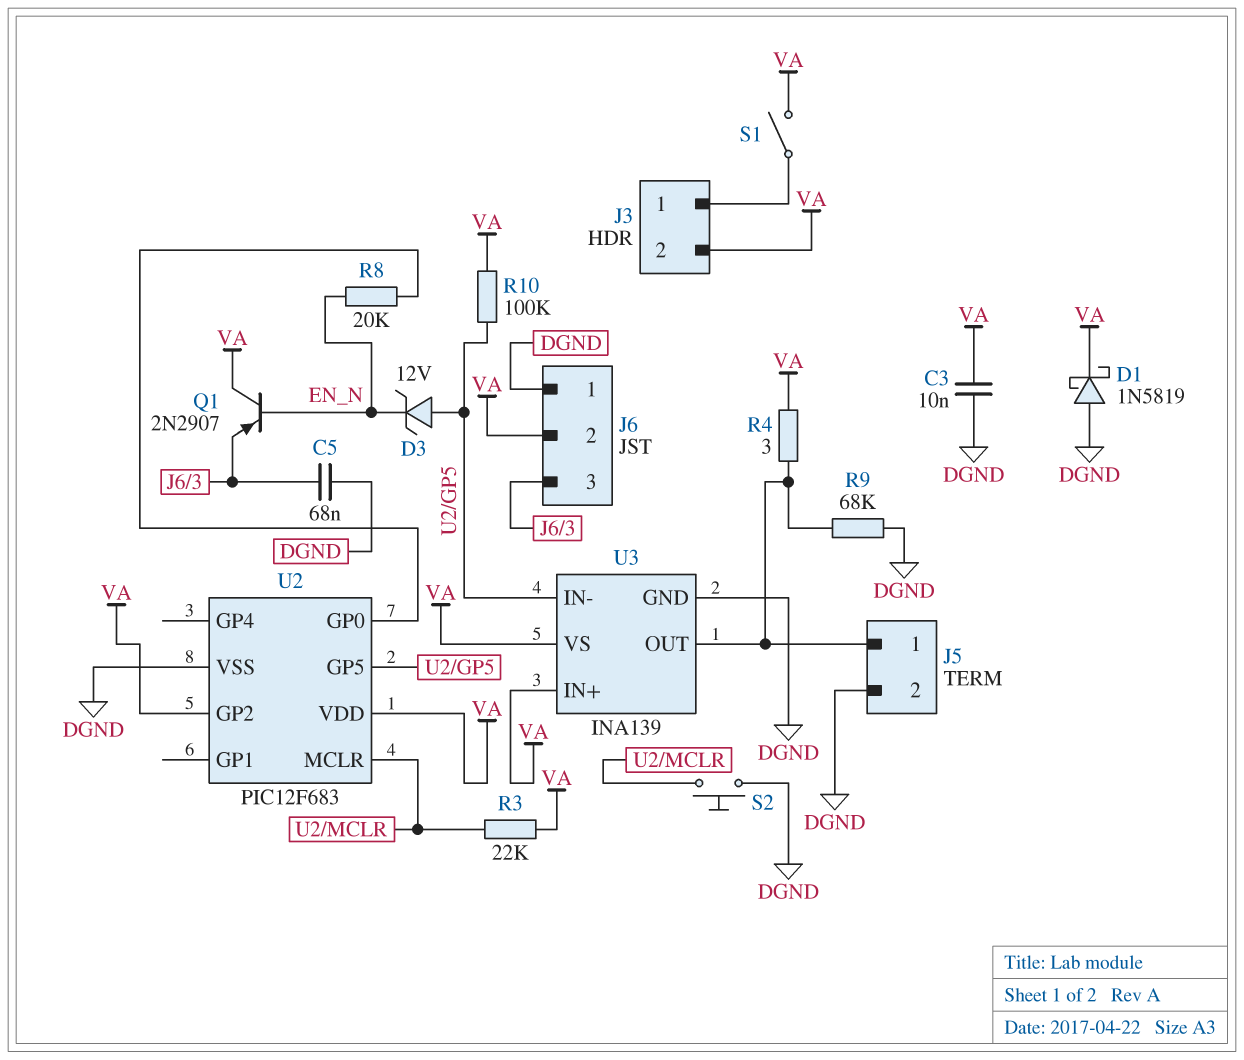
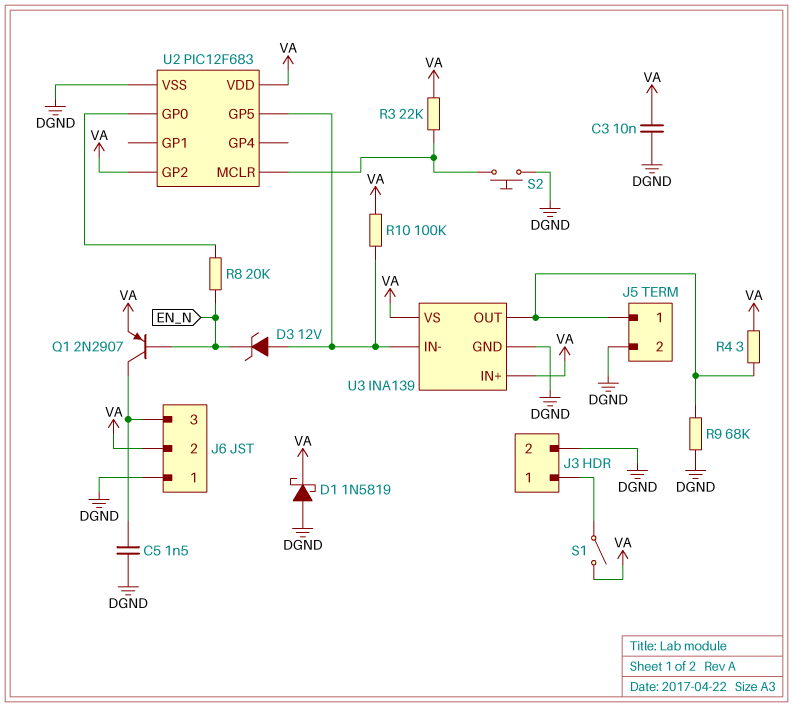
C5: 68nF (DGND, J6/3) -> 1.5nF (DGND, J6/3)
J3 pin 2: VA -> DGND
Q1: PNP 2N2907 (B EN_N, C VA, E J6/3) -> PNP 2N2907 (B EN_N, C J6/3, E VA)

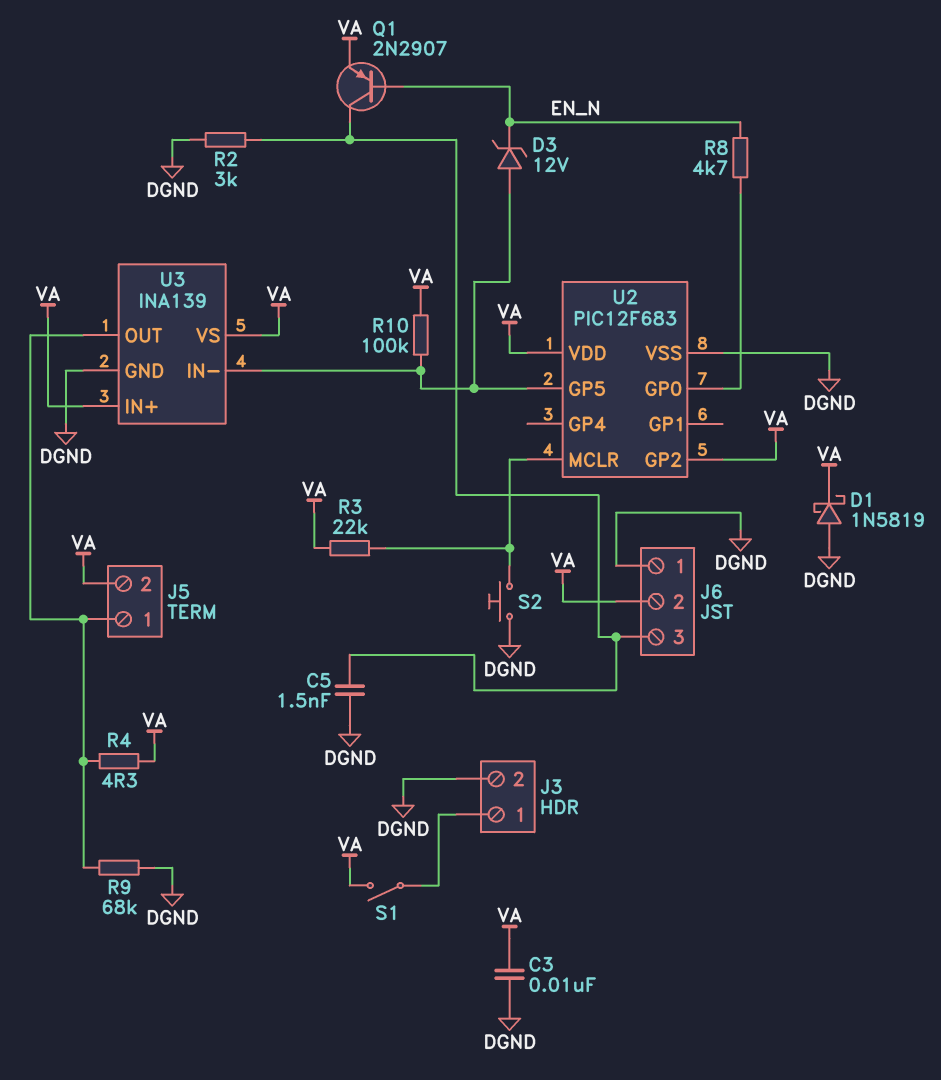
J5 pin 2: DGND -> VA
R2: none -> 3k (DGND, J6/3)
R4: 3 (J5/1, VA) -> 4.3 (J5/1, VA)
R8: 20k (EN_N, U2/GP0) -> 4.7k (EN_N, U2/GP0)

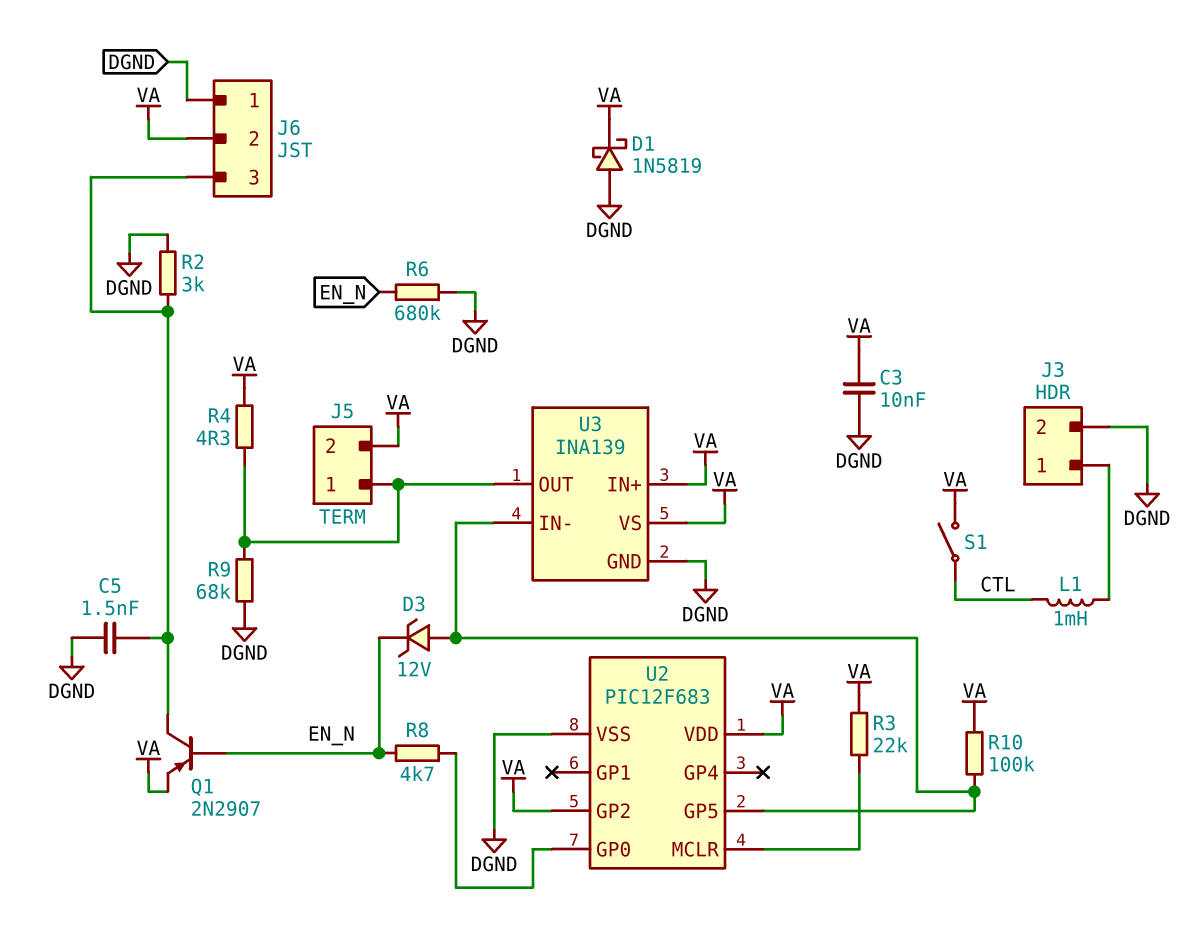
L1: none -> 1mH (CTL, J3/1)
R6: none -> 680k (DGND, EN_N)
S1: switch (J3/1, VA) -> switch (CTL, VA)
S2: button (DGND, U2/MCLR) -> none

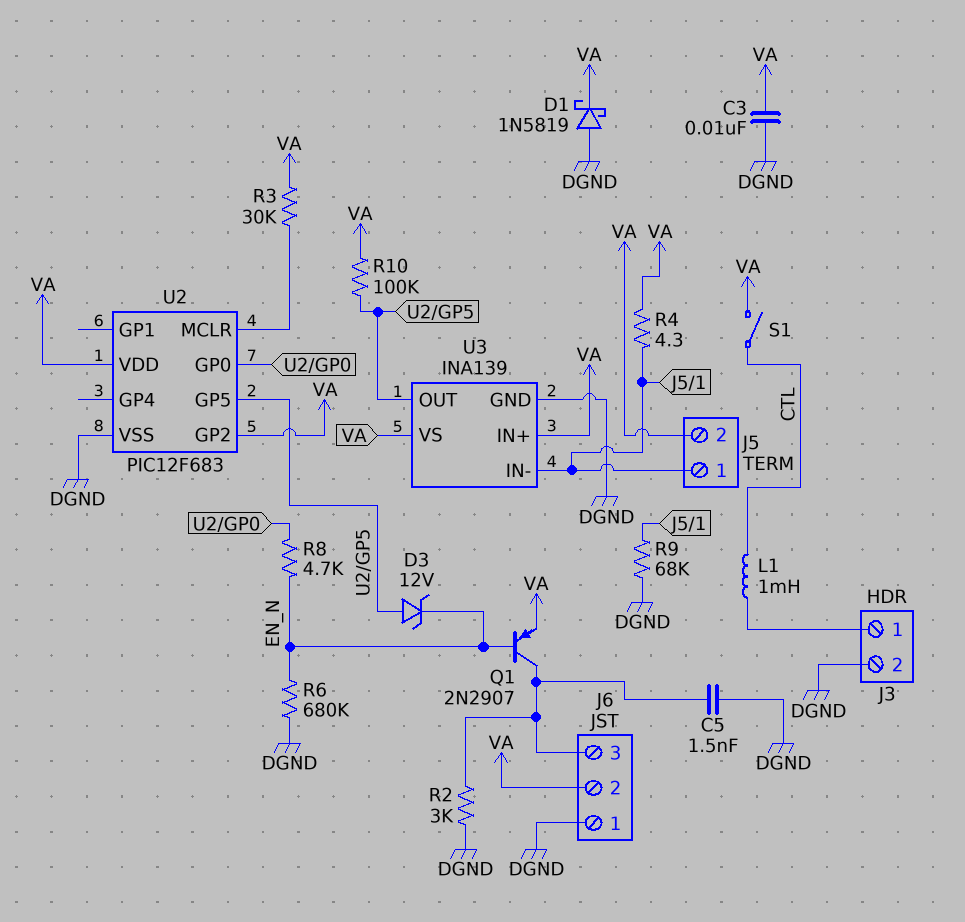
R3: 22k (U2/MCLR, VA) -> 30k (U2/MCLR, VA)
U3 pin IN-: U2/GP5 -> J5/1
U3 pin OUT: J5/1 -> U2/GP5

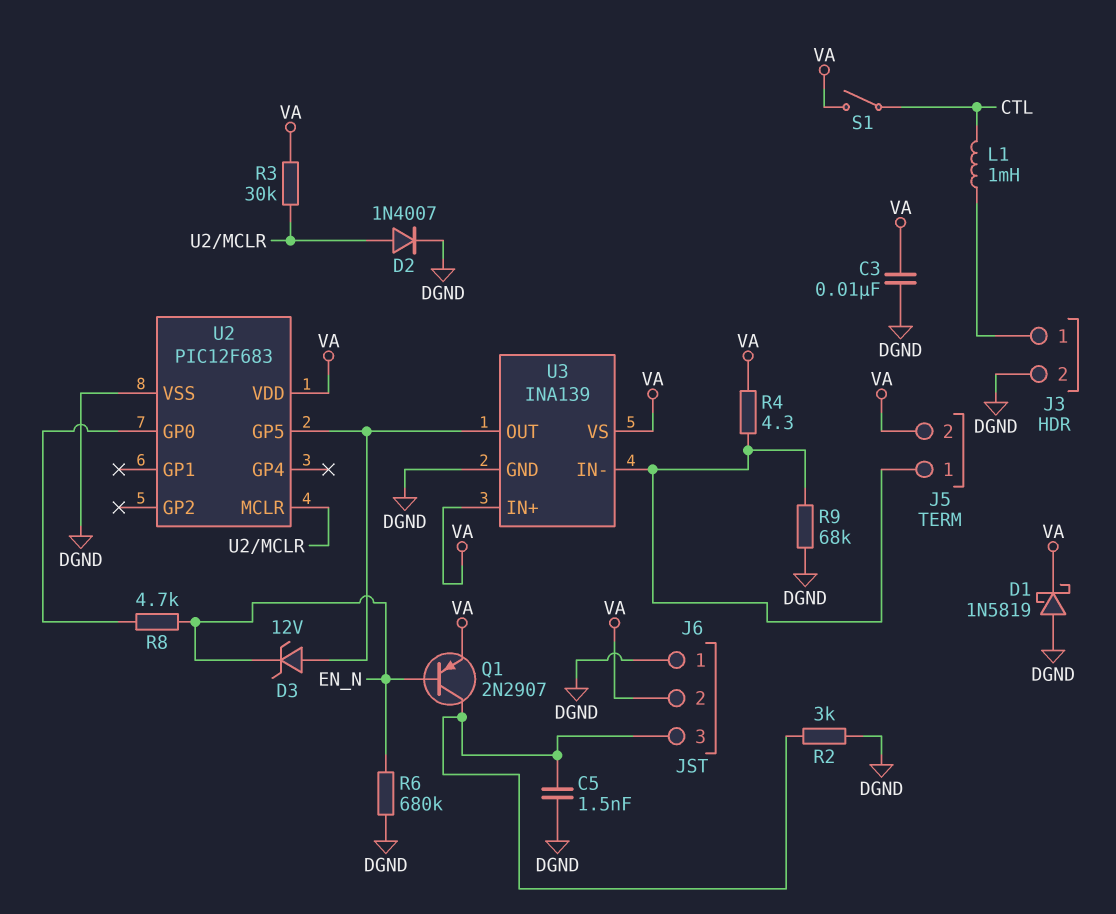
D2: none -> diode 1N4007 (A U2/MCLR, K DGND)
R10: 100k (U2/GP5, VA) -> none
U2 pin GP2: VA -> none

